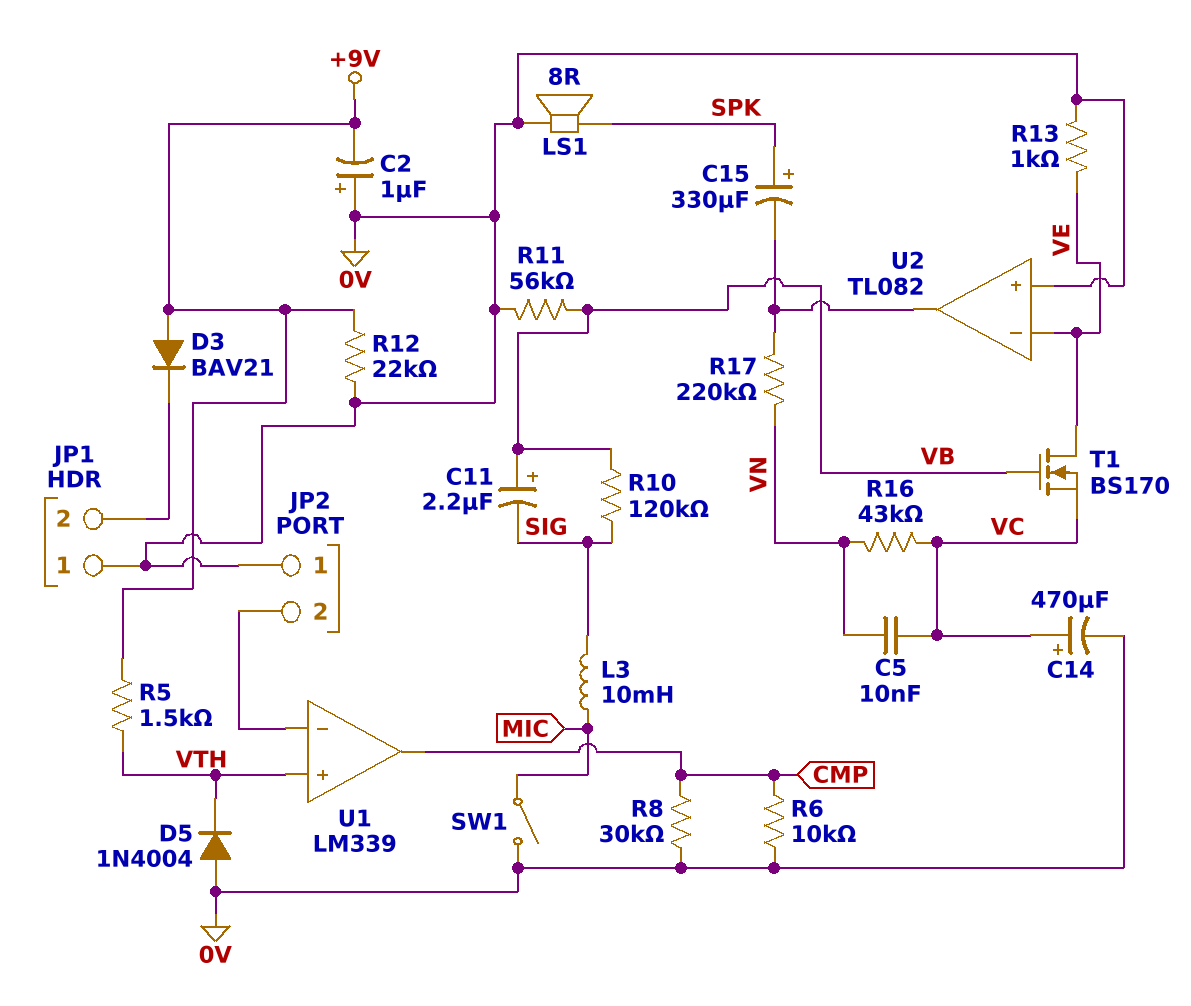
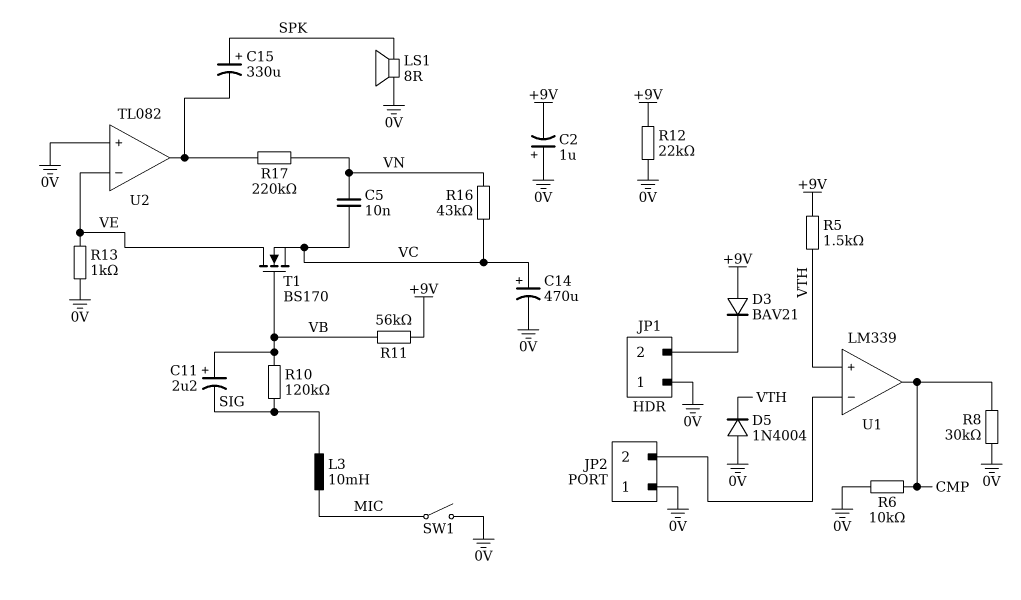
R11: 56k (0V, VB) -> 56k (+9V, VB)

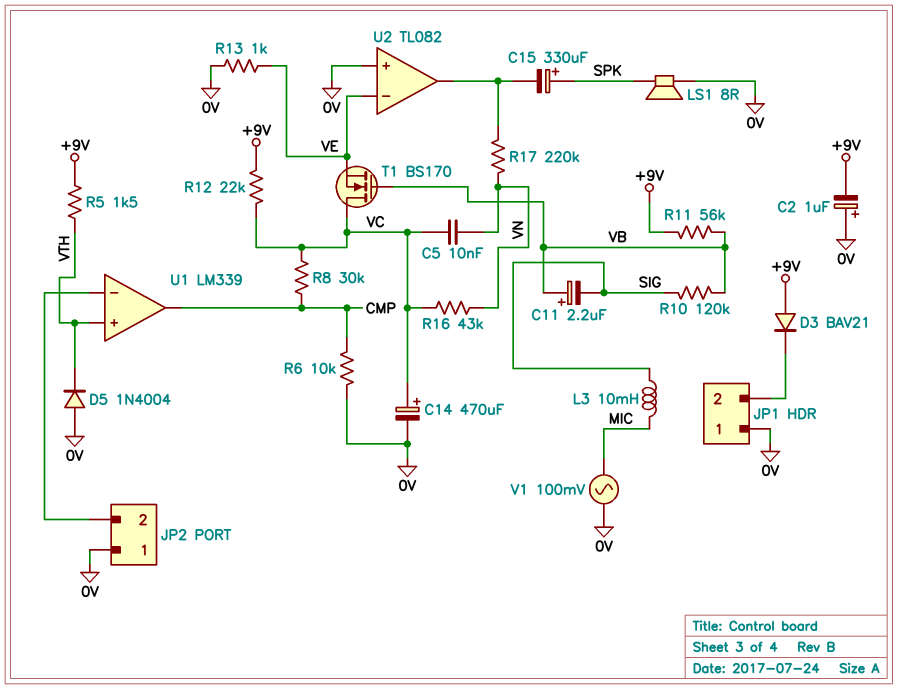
R8: 30k (0V, CMP) -> 30k (CMP, VC)
R12: 22k (+9V, 0V) -> 22k (+9V, VC)
SW1: switch (0V, MIC) -> none
T1: NMOS BS170 (G VB, D VE, S VC) -> NMOS BS170 (G VB, D VC, S VE)
V1: none -> AC 100mV (0V, MIC)

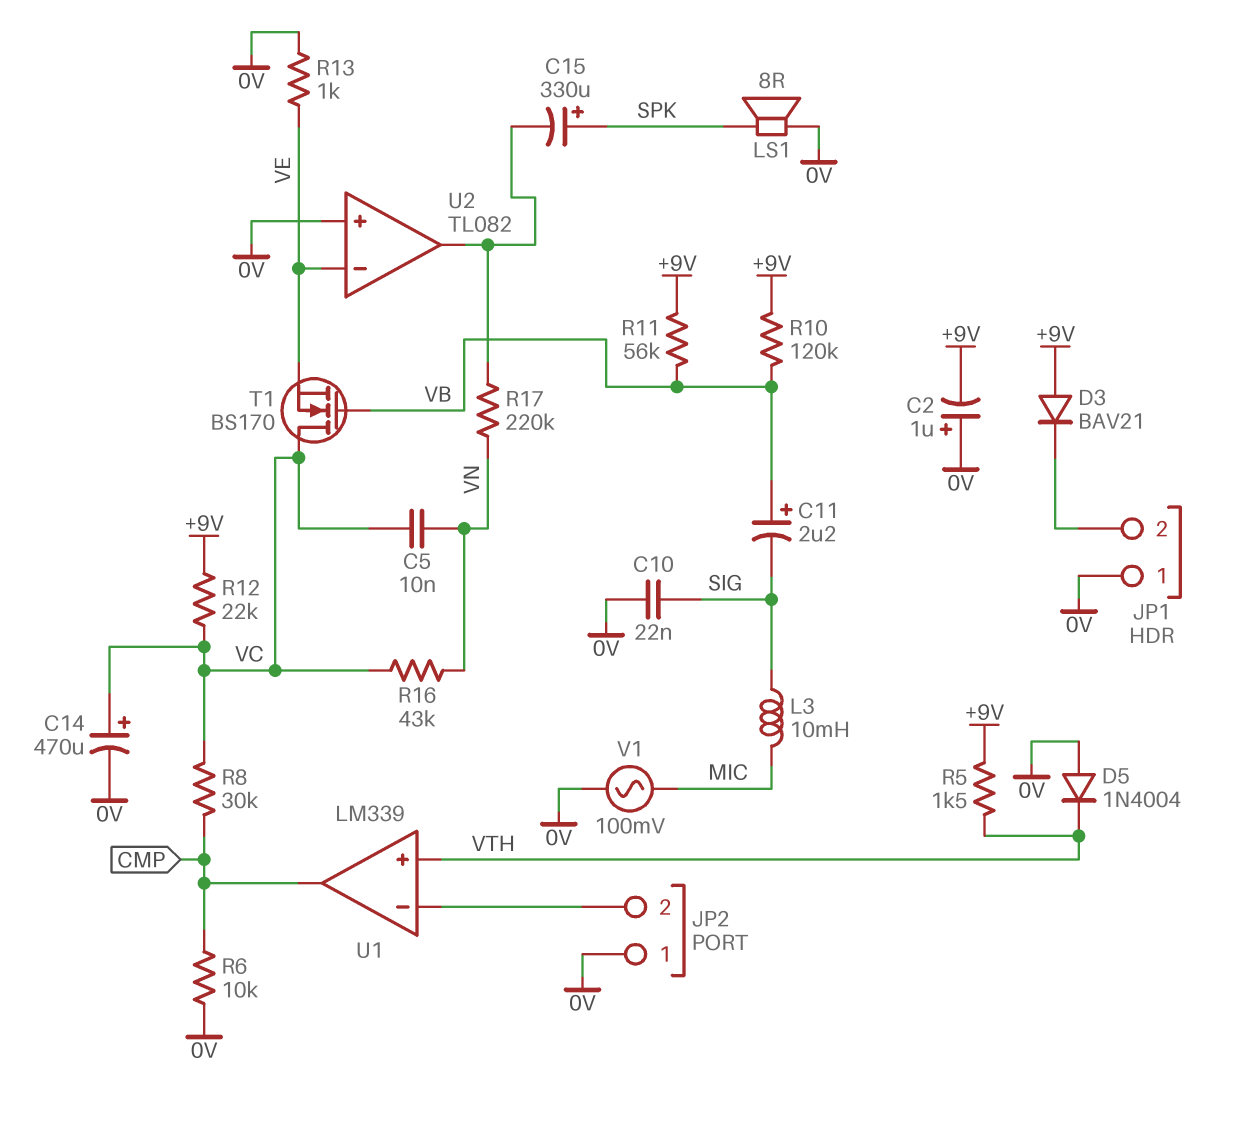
C10: none -> 22nF (0V, SIG)
R10: 120k (SIG, VB) -> 120k (+9V, VB)

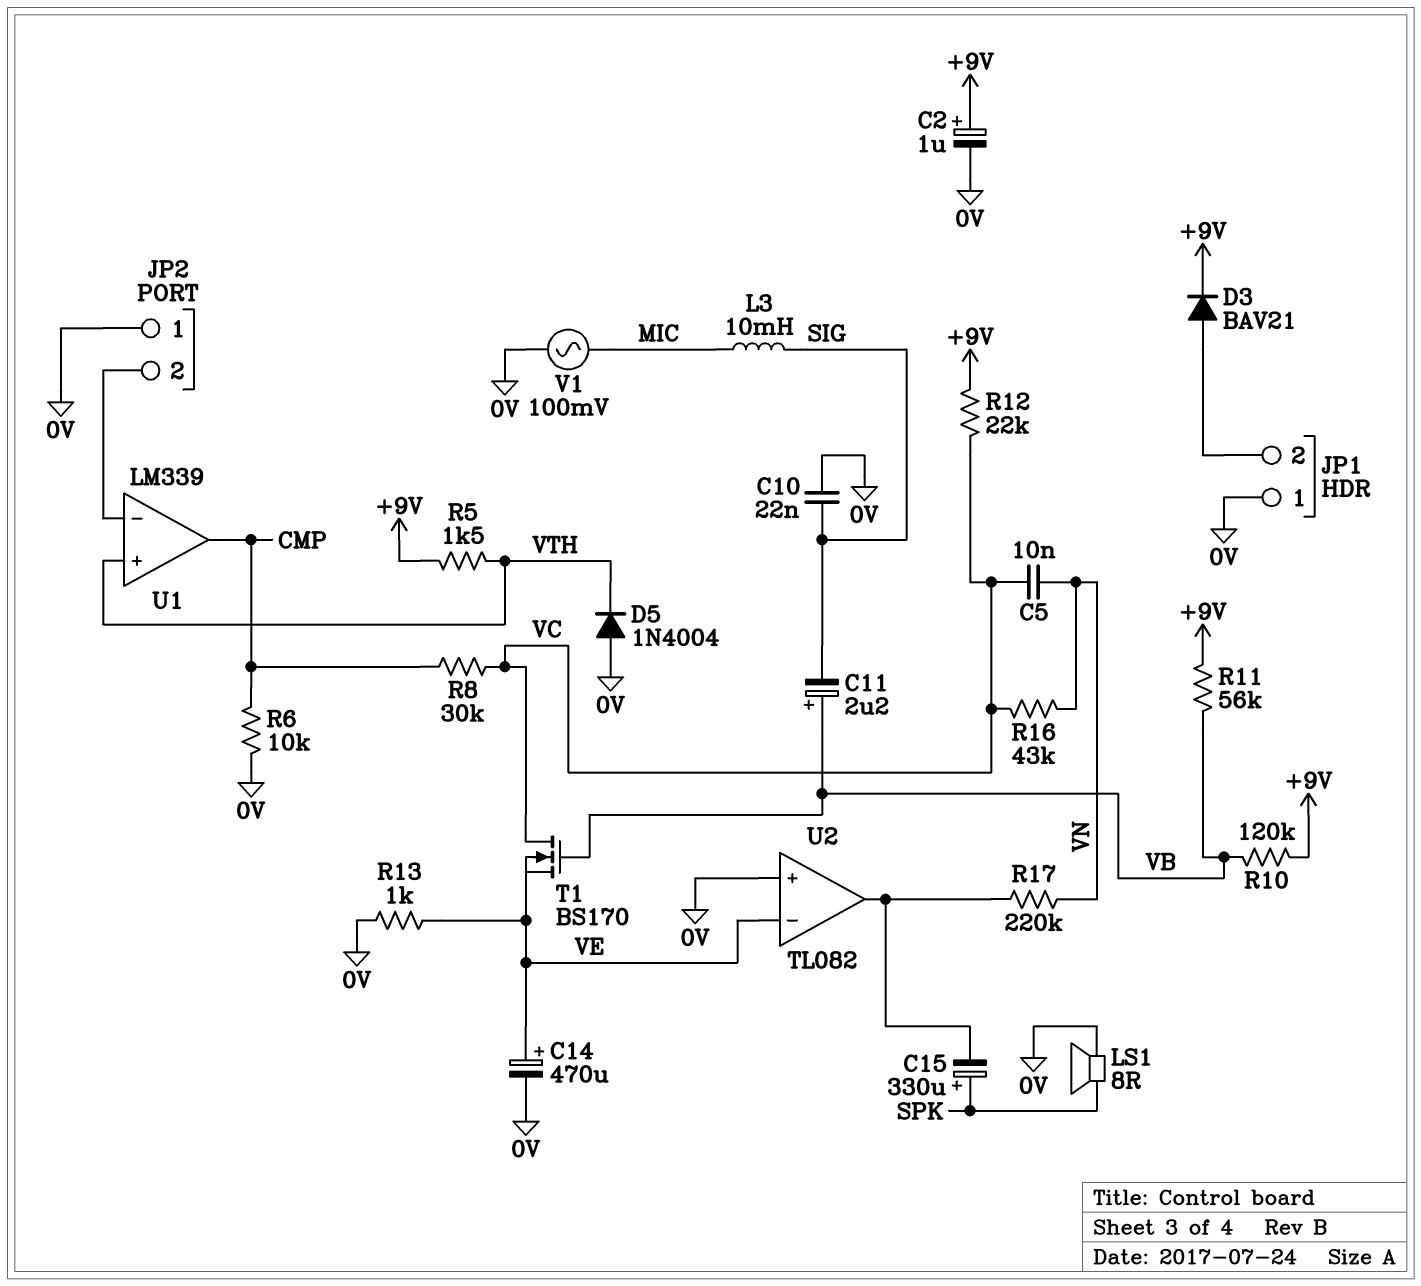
C2: 1uF (plus 0V, minus +9V) -> 1uF (plus +9V, minus 0V)
C14: 470uF (plus VC, minus 0V) -> 470uF (plus VE, minus 0V)
D3: diode BAV21 (A +9V, K JP1/2) -> diode BAV21 (A JP1/2, K +9V)

